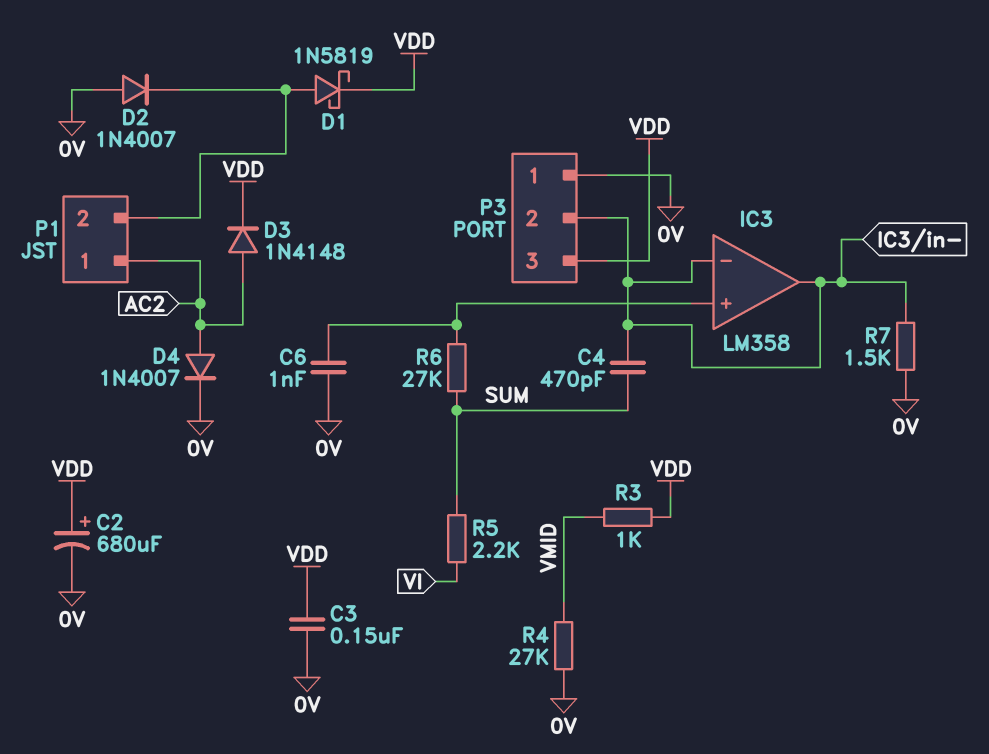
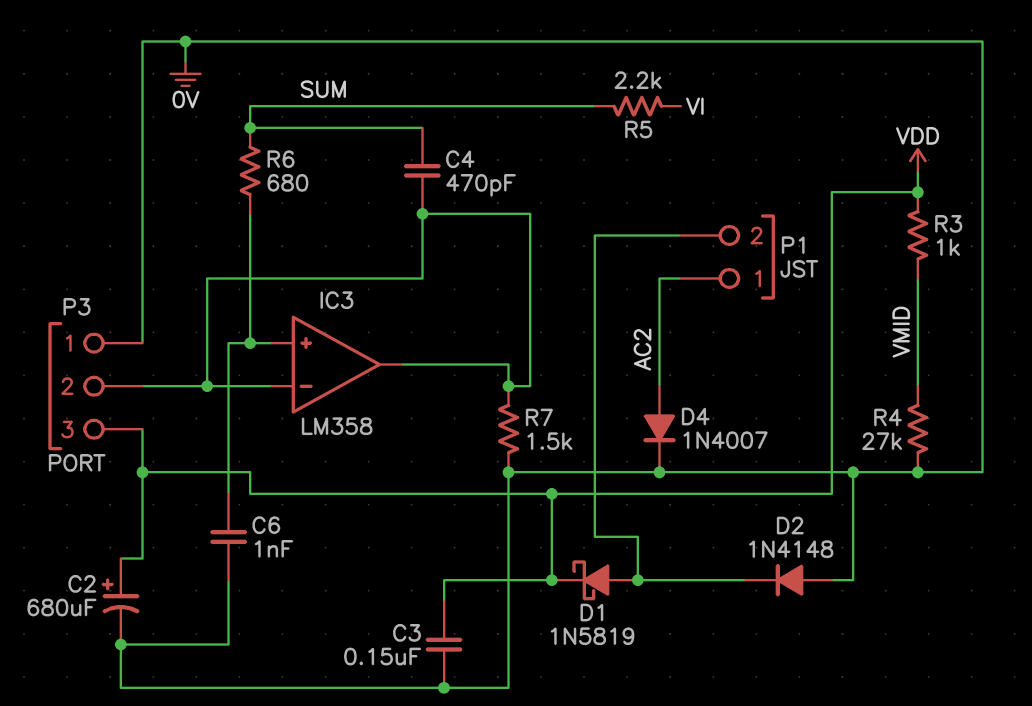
D2: diode 1N4007 (A 0V, K P1/2) -> diode 1N4148 (A 0V, K P1/2)
D3: diode 1N4148 (A AC2, K VDD) -> none
R6: 27k (IC3/in+, SUM) -> 680 (IC3/in+, SUM)

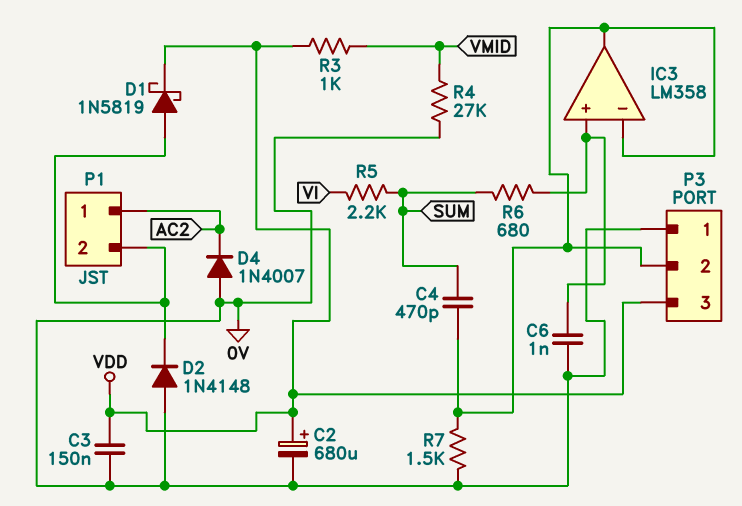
D4: diode 1N4007 (A AC2, K 0V) -> diode 1N4007 (A 0V, K AC2)

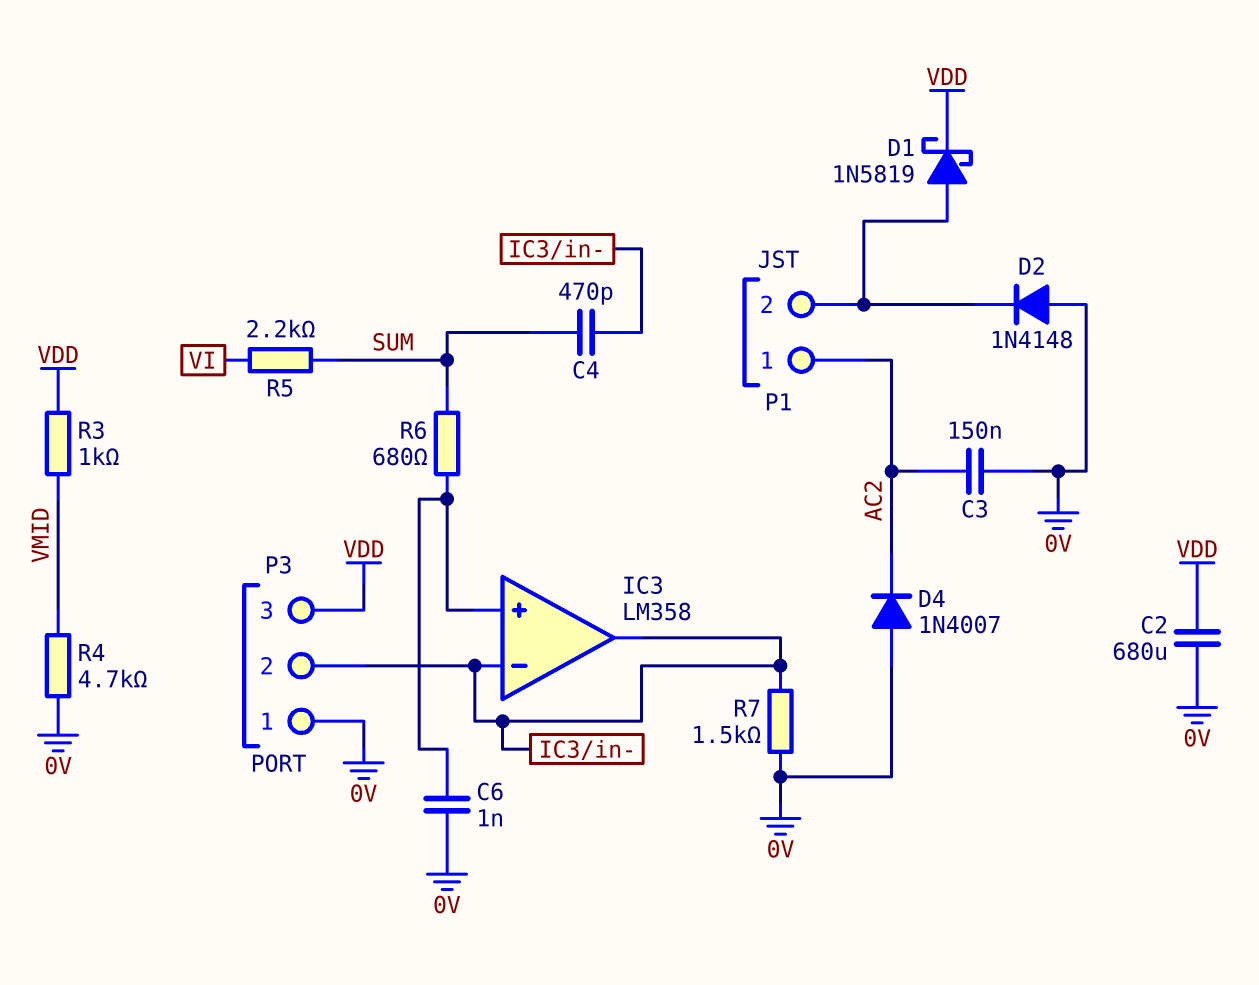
C2: 680uF (plus VDD, minus 0V) -> 680uF (0V, VDD)
C3: 150nF (0V, VDD) -> 150nF (0V, AC2)
R4: 27k (0V, VMID) -> 4.7k (0V, VMID)

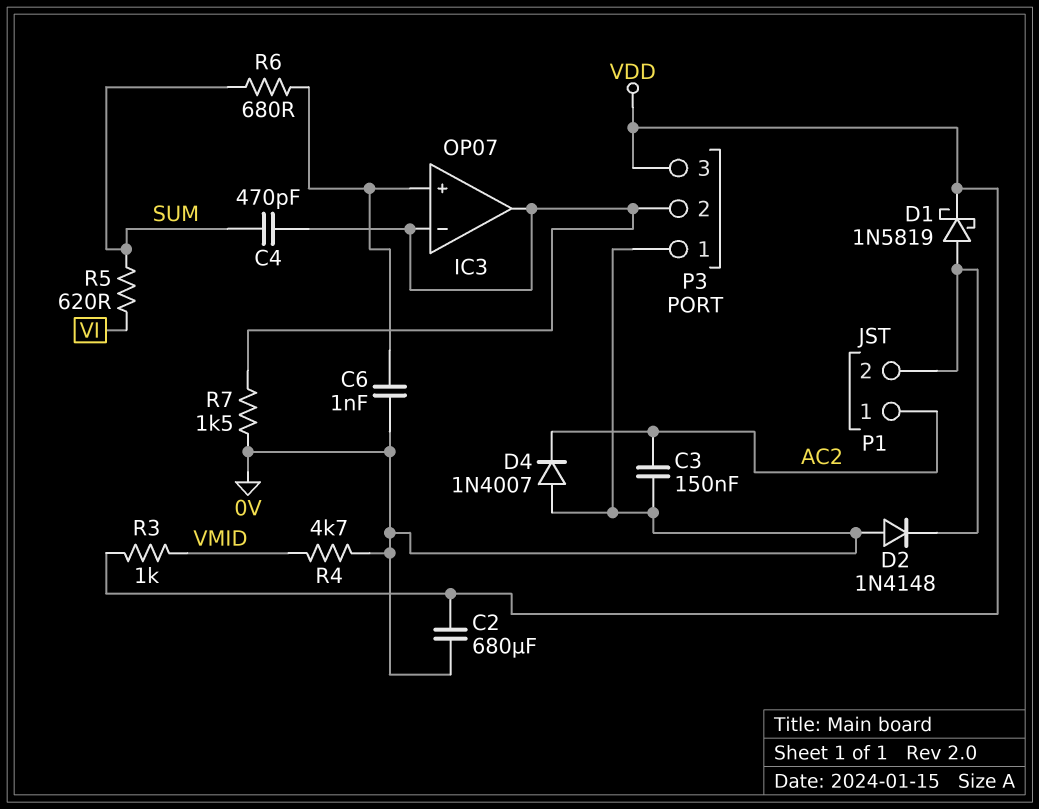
IC3: LM358 -> OP07
R5: 2.2k (SUM, VI) -> 620 (SUM, VI)

